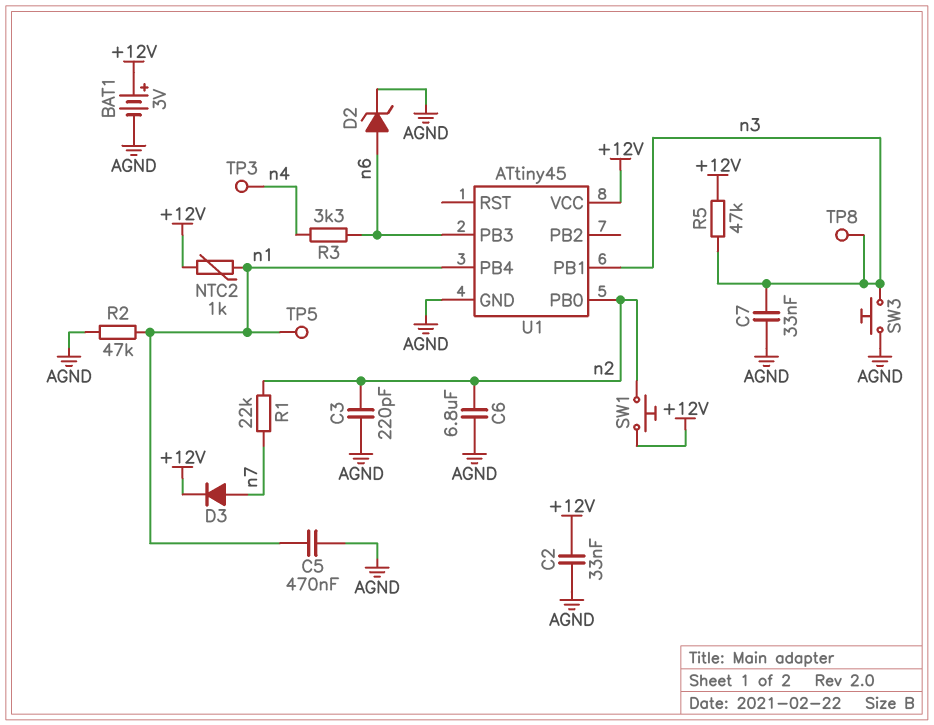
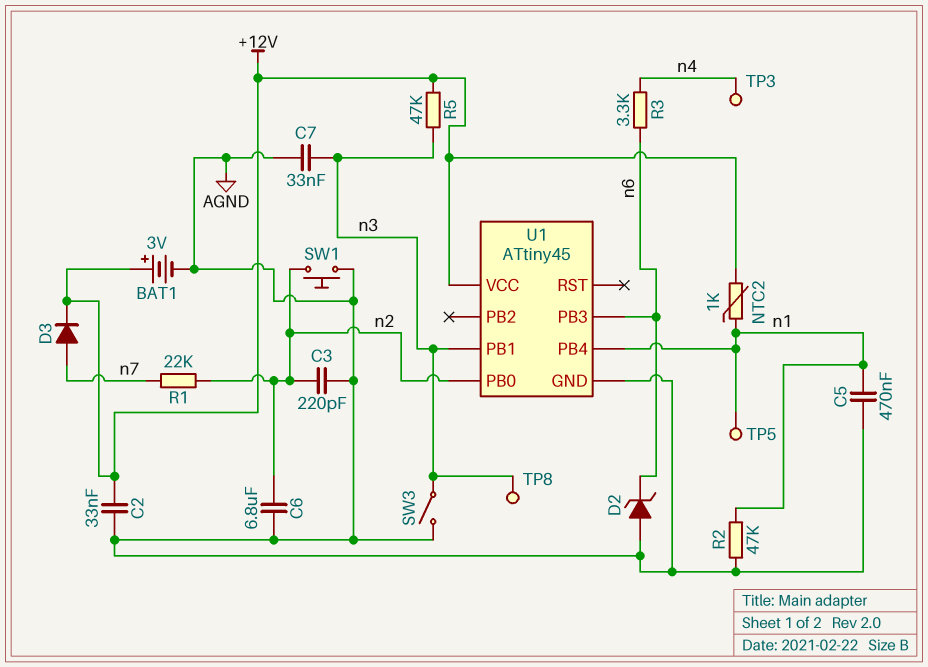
D2: zener (A n6, K AGND) -> zener (A AGND, K n6)
SW1: button (+12V, n2) -> button (AGND, n2)
SW3: button (AGND, n3) -> switch (AGND, n3)

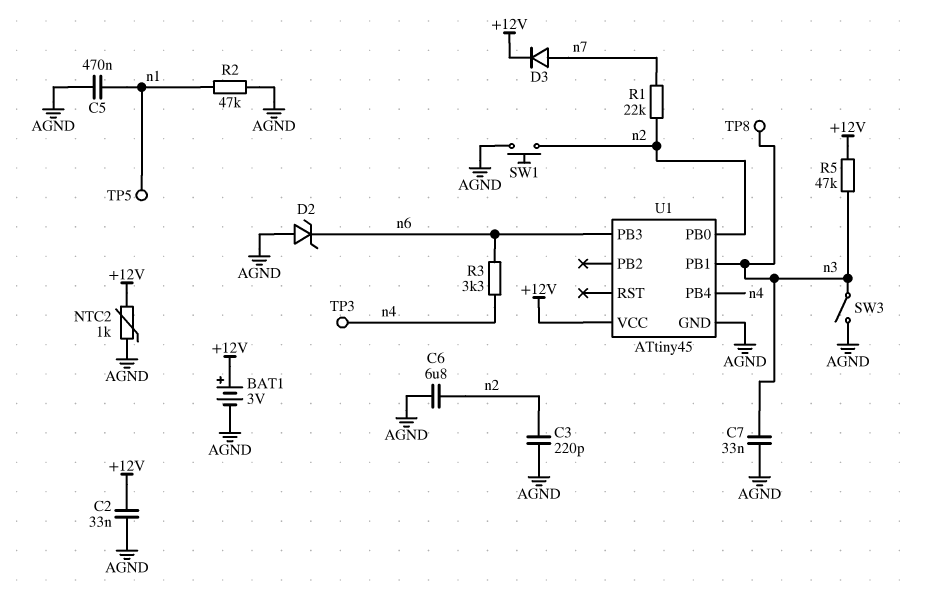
NTC2: 1k (+12V, n1) -> 1k (+12V, AGND)
U1 pin PB4: n1 -> n4

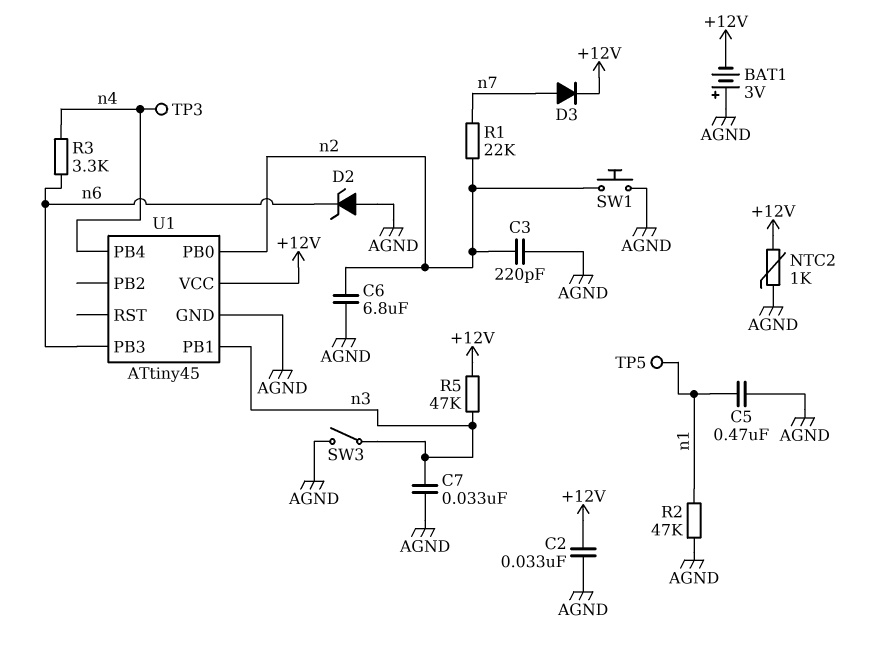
BAT1: 3V (plus +12V, minus AGND) -> 3V (plus AGND, minus +12V)
TP8: test point (n3) -> none

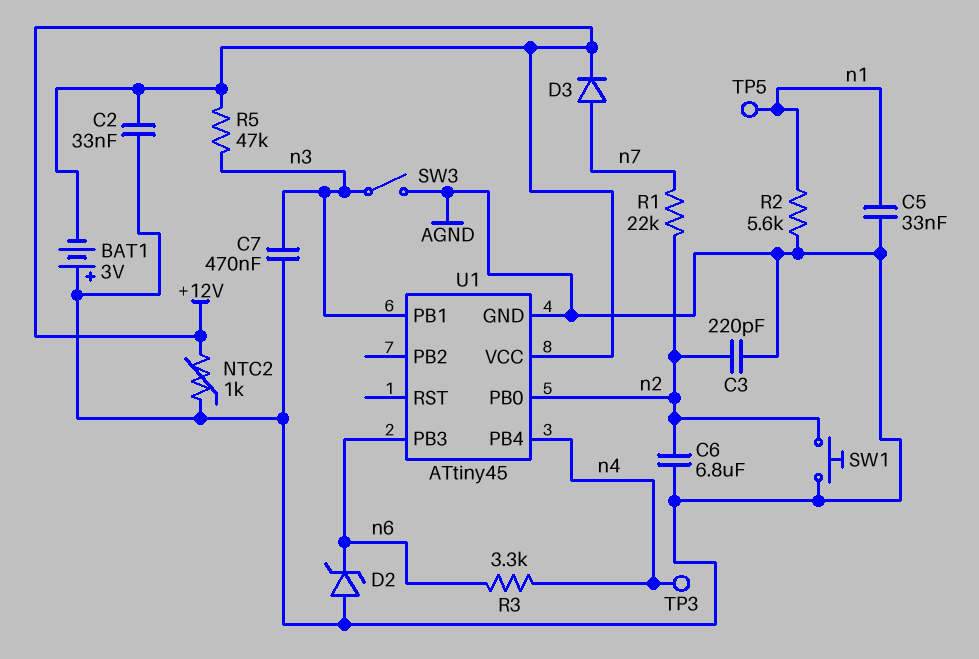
C5: 470nF (AGND, n1) -> 33nF (AGND, n1)
C7: 33nF (AGND, n3) -> 470nF (AGND, n3)
R2: 47k (AGND, n1) -> 5.6k (AGND, n1)

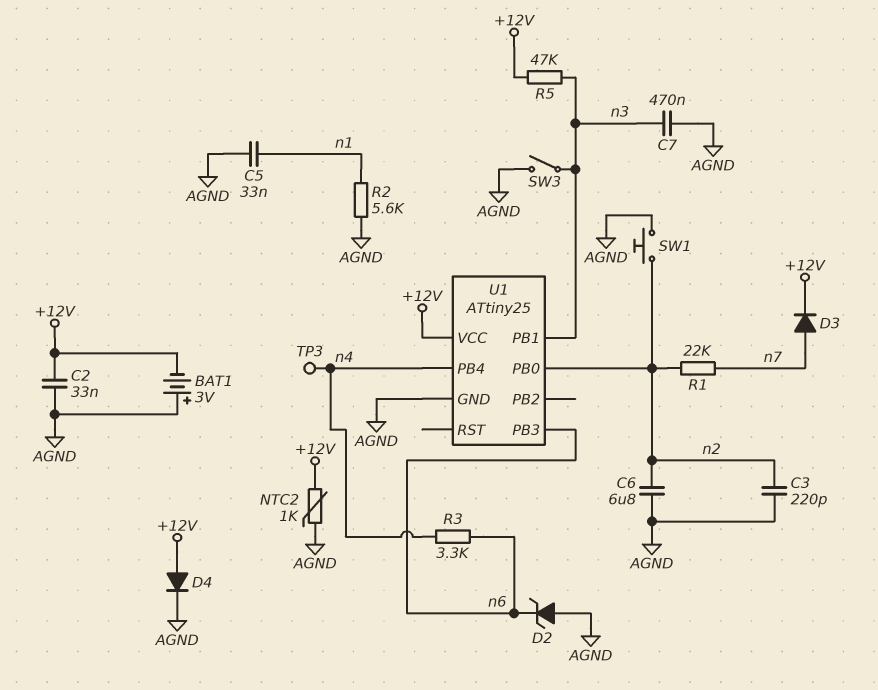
D4: none -> diode (A +12V, K AGND)
TP5: test point (n1) -> none
U1: ATtiny45 -> ATtiny25

